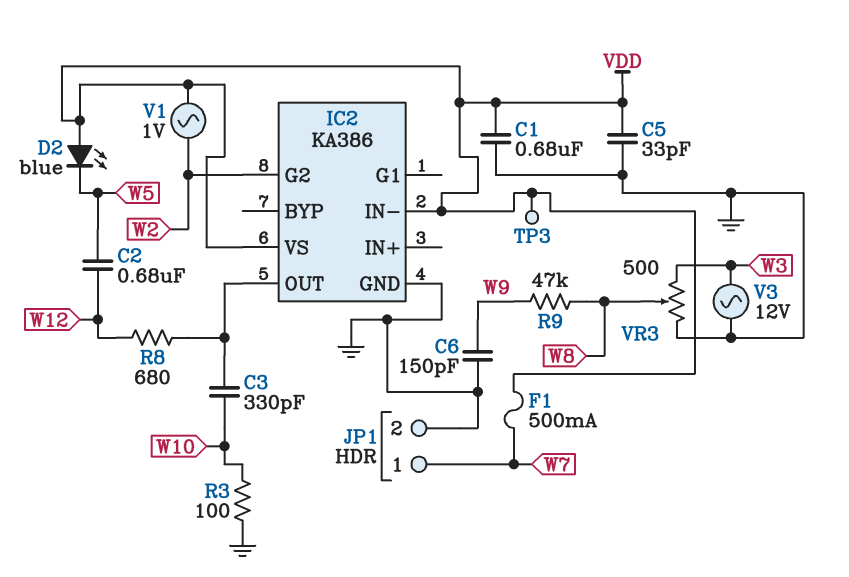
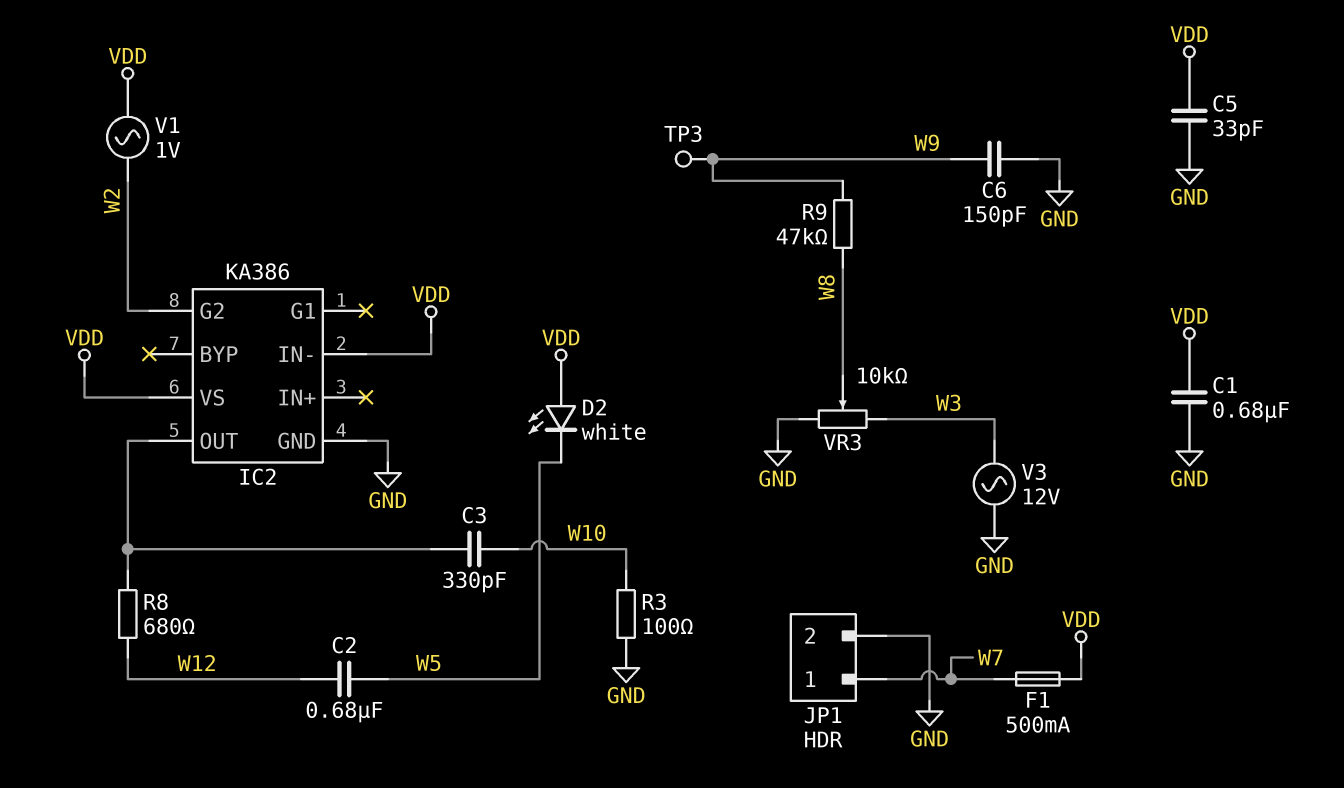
D2: LED blue (A VDD, K W5) -> LED white (A VDD, K W5)
TP3: test point (VDD) -> test point (W9)
VR3: 500 (GND, W3, wiper W8) -> 10k (GND, W3, wiper W8)

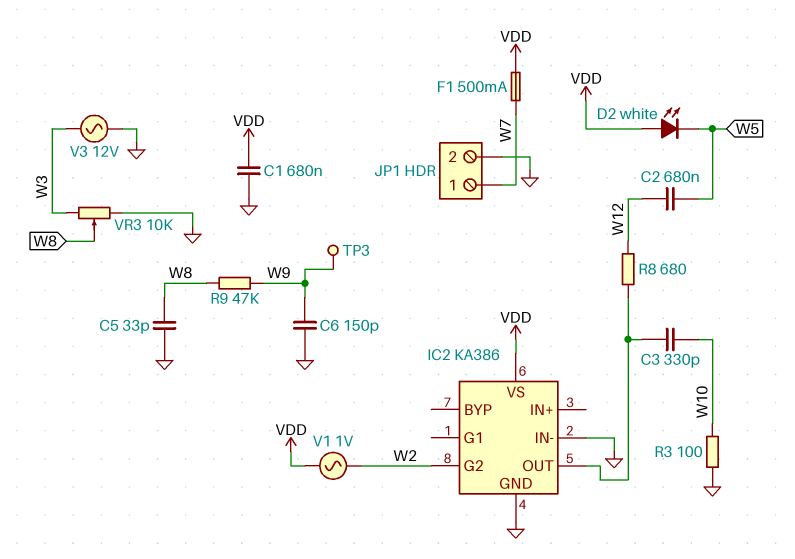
C5: 33pF (GND, VDD) -> 33pF (GND, W8)
IC2 pin IN-: VDD -> GND

